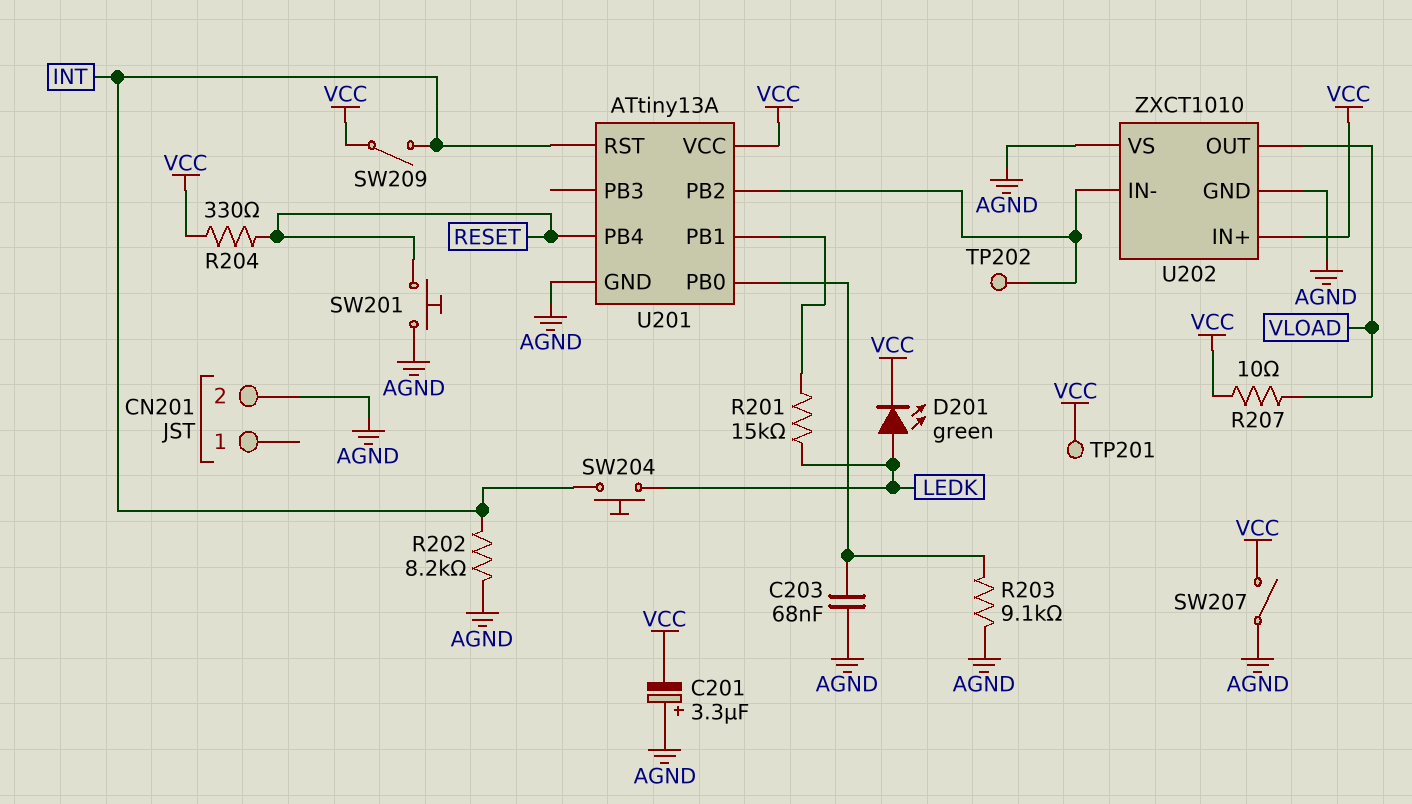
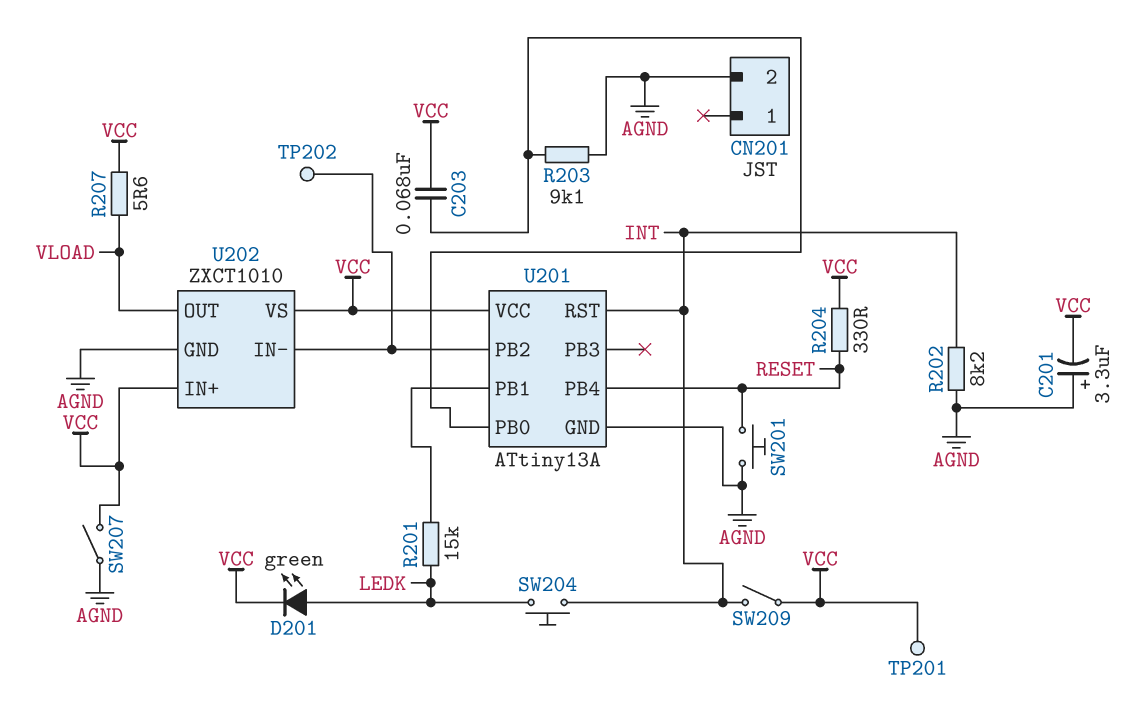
C203: 68nF (AGND, U201/PB0) -> 68nF (U201/PB0, VCC)
R207: 10 (VCC, VLOAD) -> 5.6 (VCC, VLOAD)
U202 pin VS: AGND -> VCC

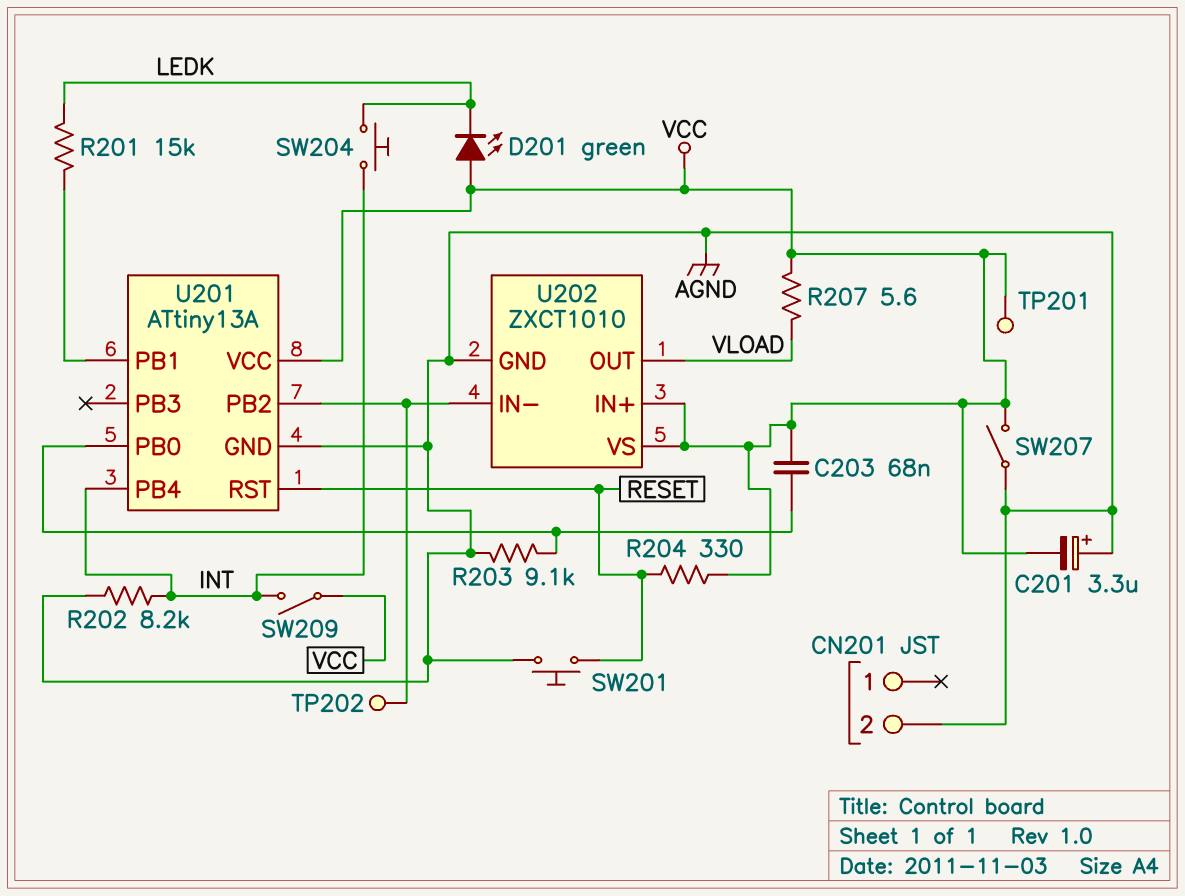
D201: LED green (A LEDK, K VCC) -> LED green (A VCC, K LEDK)
U201 pin PB4: RESET -> INT
U201 pin RST: INT -> RESET

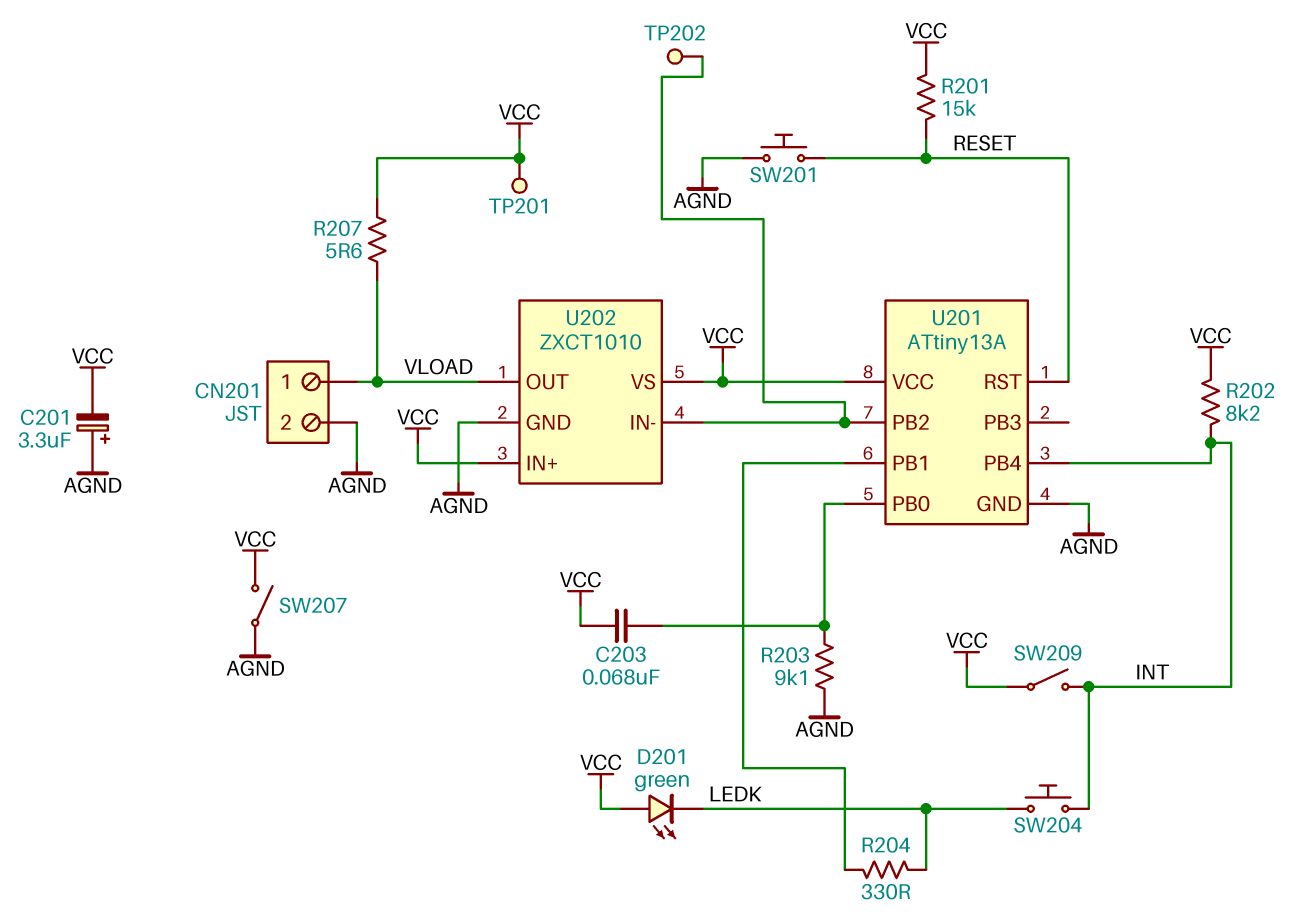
CN201 pin 1: none -> VLOAD
R201: 15k (LEDK, U201/PB1) -> 15k (RESET, VCC)
R202: 8.2k (AGND, INT) -> 8.2k (INT, VCC)
R204: 330 (RESET, VCC) -> 330 (LEDK, U201/PB1)

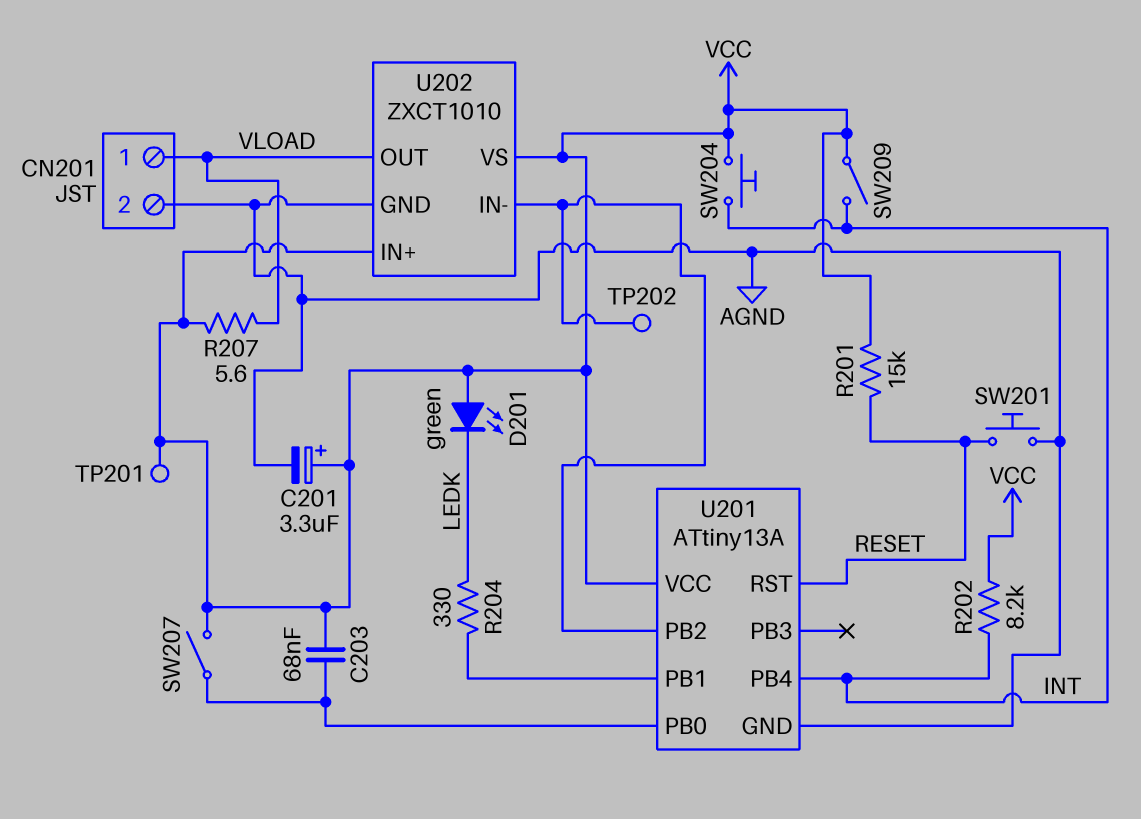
C201: 3.3uF (plus AGND, minus VCC) -> 3.3uF (plus VCC, minus AGND)
R203: 9.1k (AGND, U201/PB0) -> none
SW204: button (INT, LEDK) -> button (INT, VCC)
SW207: switch (AGND, VCC) -> switch (U201/PB0, VCC)

